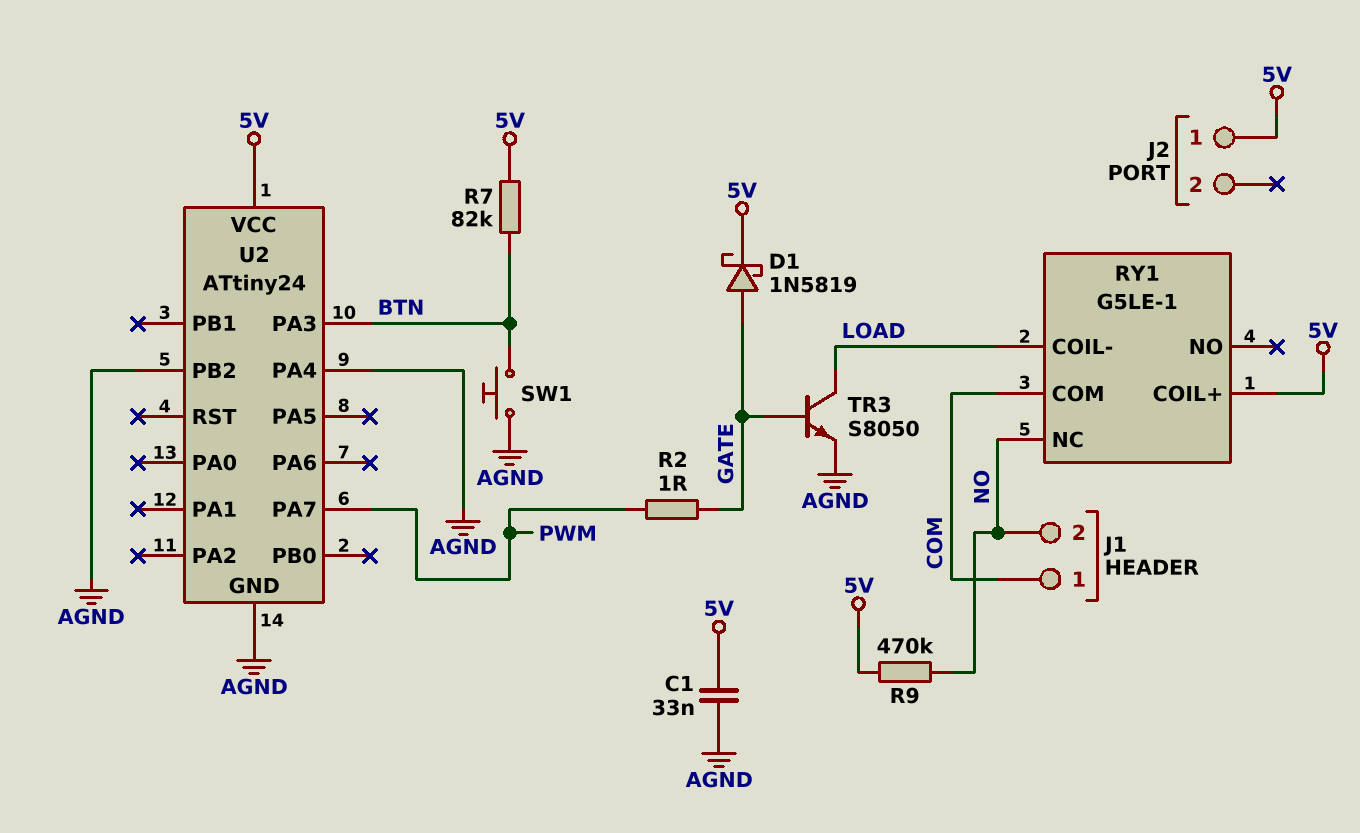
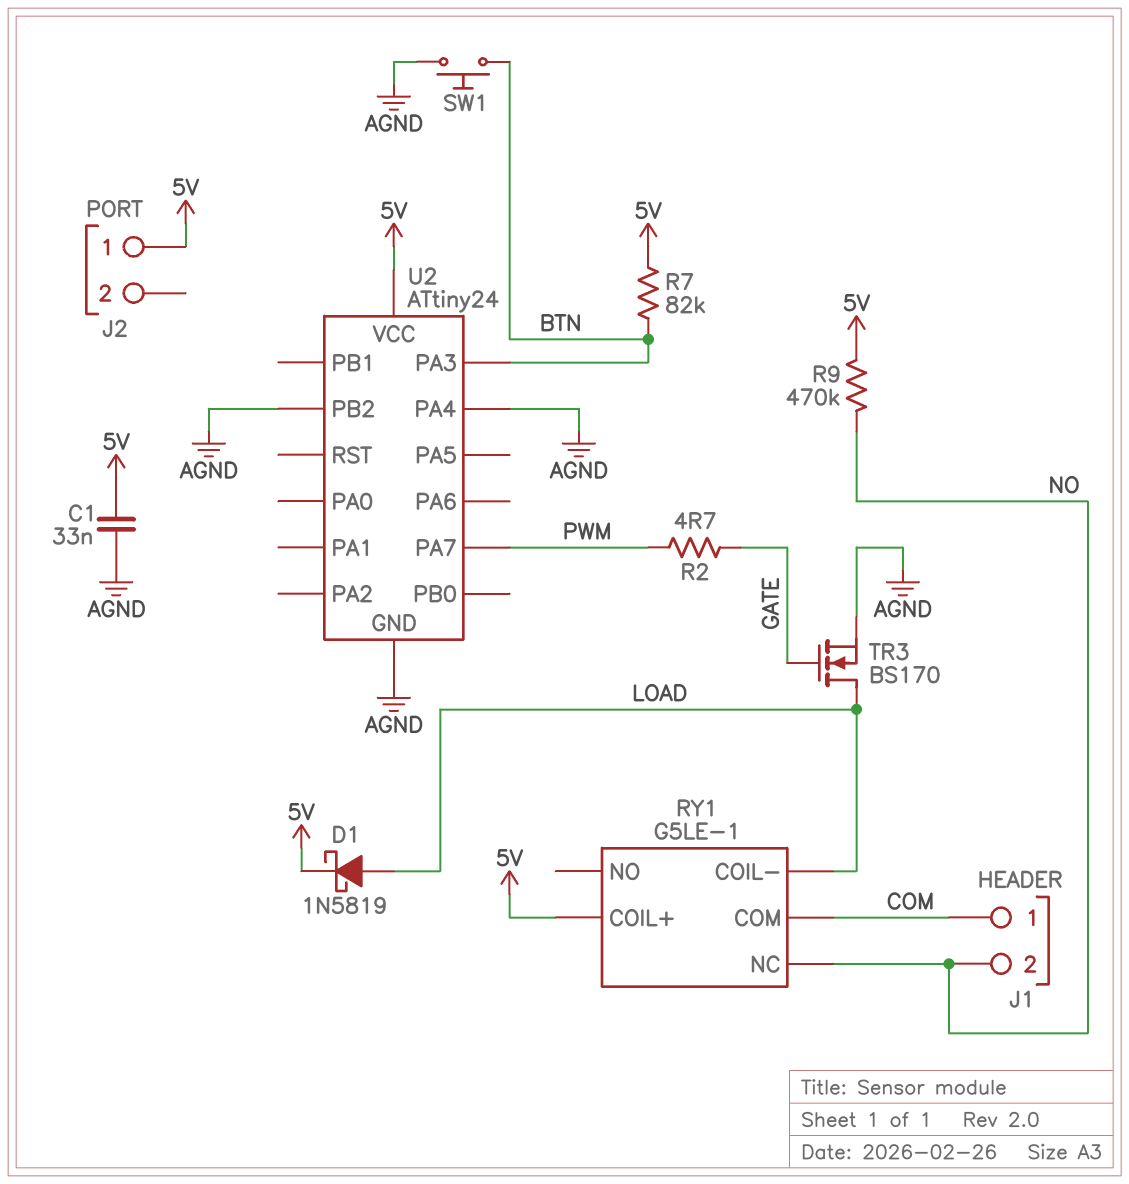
D1: schottky 1N5819 (A GATE, K 5V) -> schottky 1N5819 (A LOAD, K 5V)
R2: 1 (GATE, PWM) -> 4.7 (GATE, PWM)
TR3: NPN S8050 (B GATE, C LOAD, E AGND) -> NMOS BS170 (G GATE, D LOAD, S AGND)

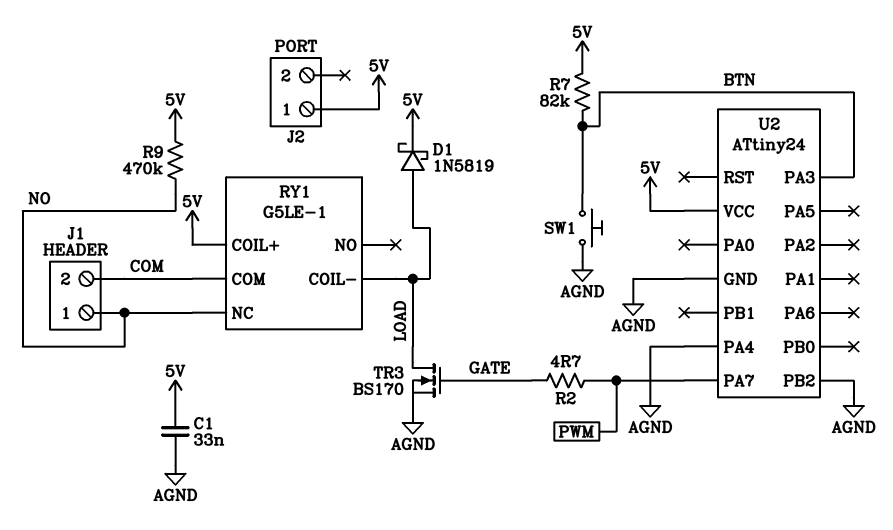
J1 pin 1: COM -> NO
J1 pin 2: NO -> COM

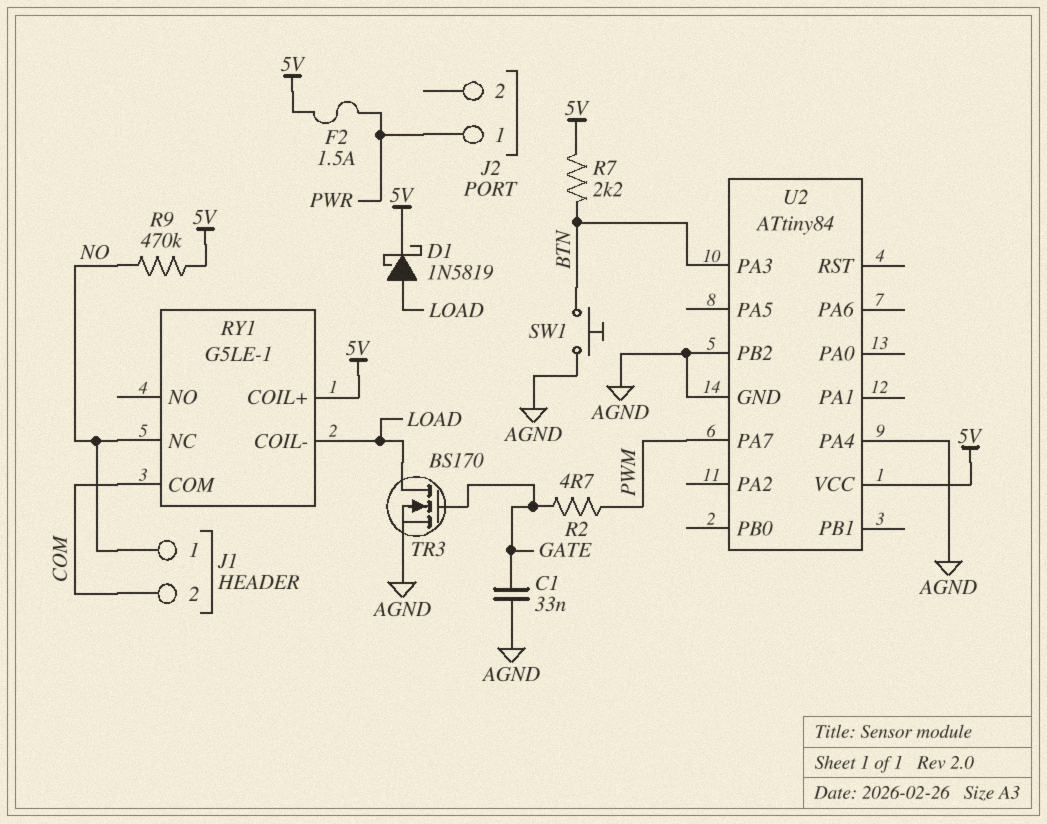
C1: 33nF (5V, AGND) -> 33nF (AGND, GATE)
F2: none -> 1.5A (5V, PWR)
J2 pin 1: 5V -> PWR
R7: 82k (5V, BTN) -> 2.2k (5V, BTN)
U2: ATtiny24 -> ATtiny84

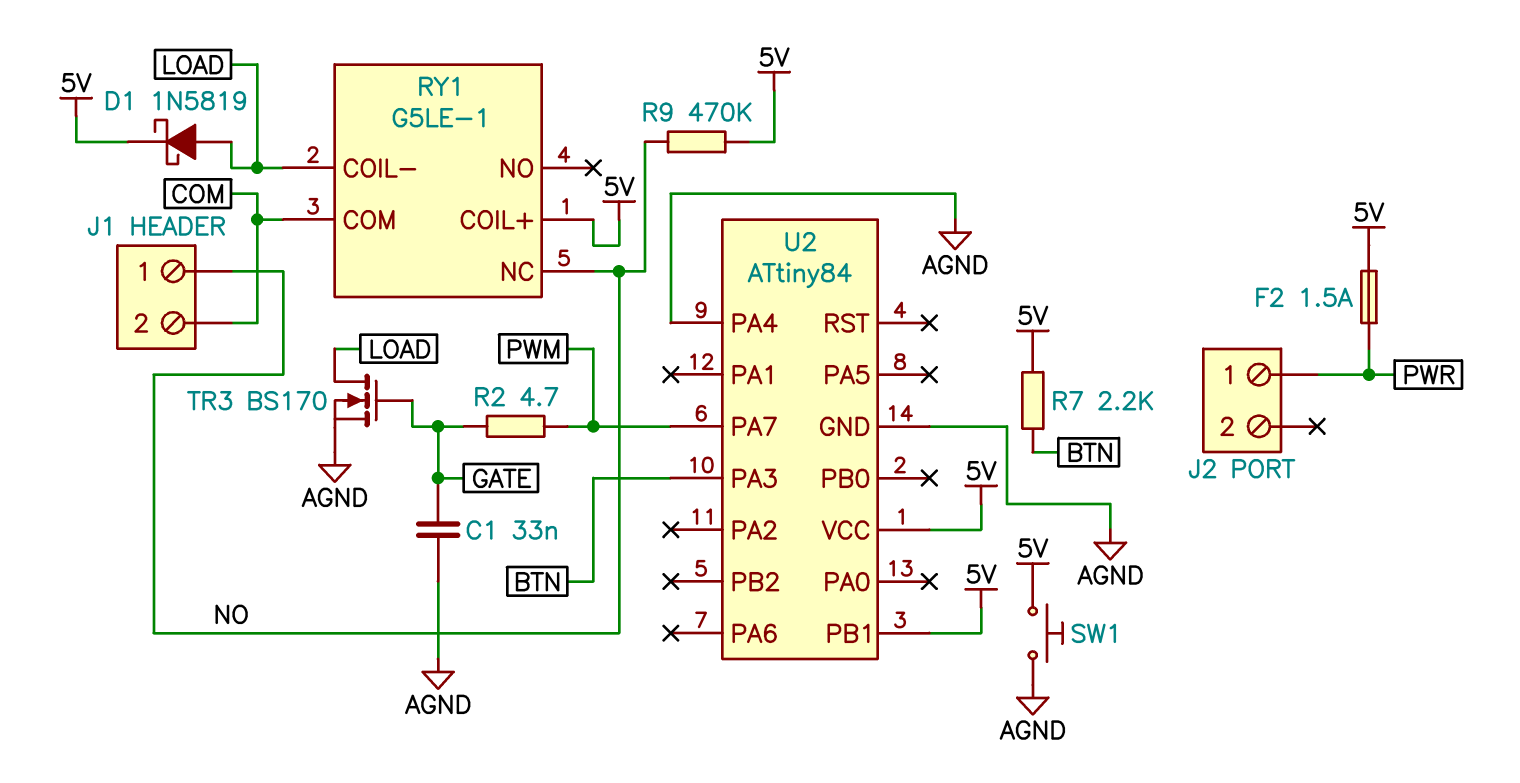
SW1: button (AGND, BTN) -> button (5V, AGND)
U2 pin PB1: none -> 5V
U2 pin PB2: AGND -> none

